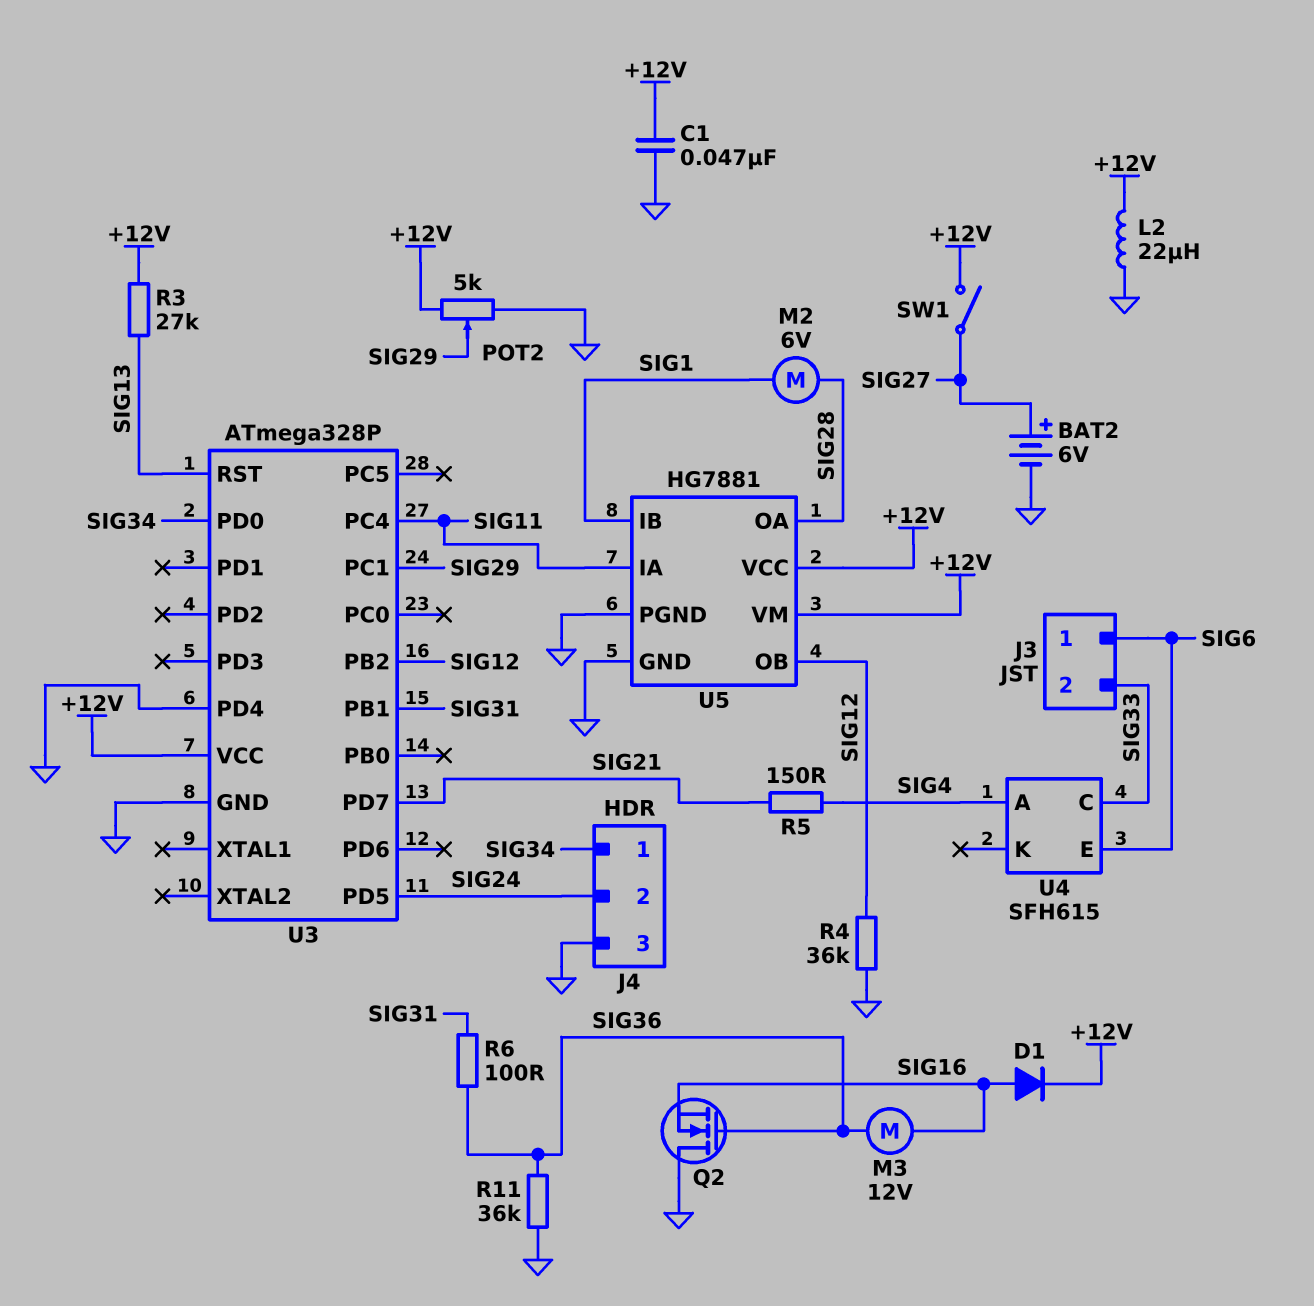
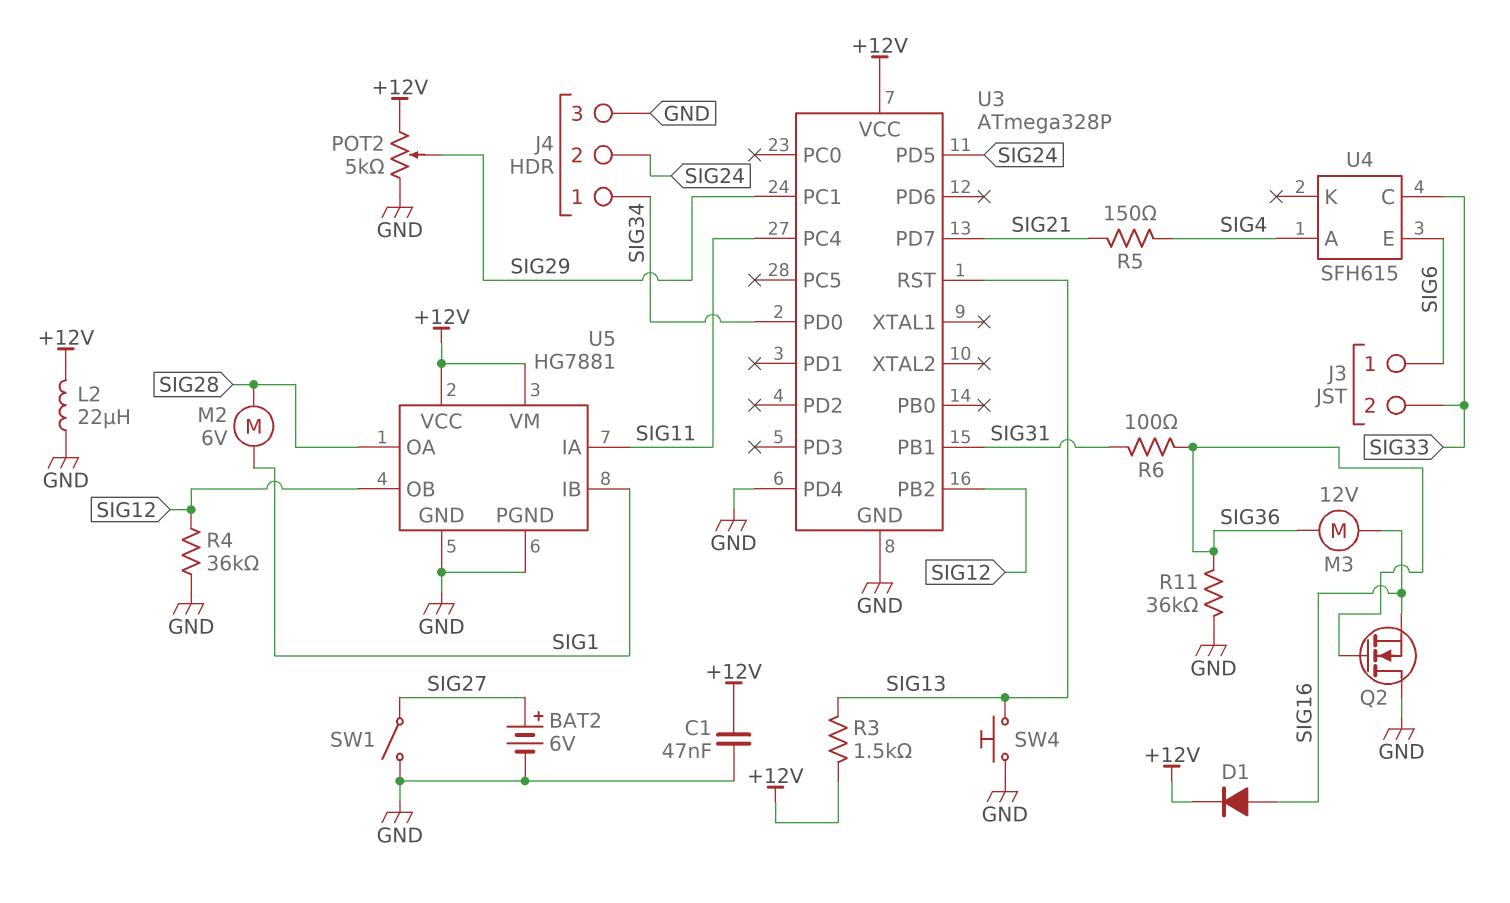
R3: 27k (+12V, SIG13) -> 1.5k (+12V, SIG13)
SW1: switch (+12V, SIG27) -> switch (GND, SIG27)
SW4: none -> button (GND, SIG13)

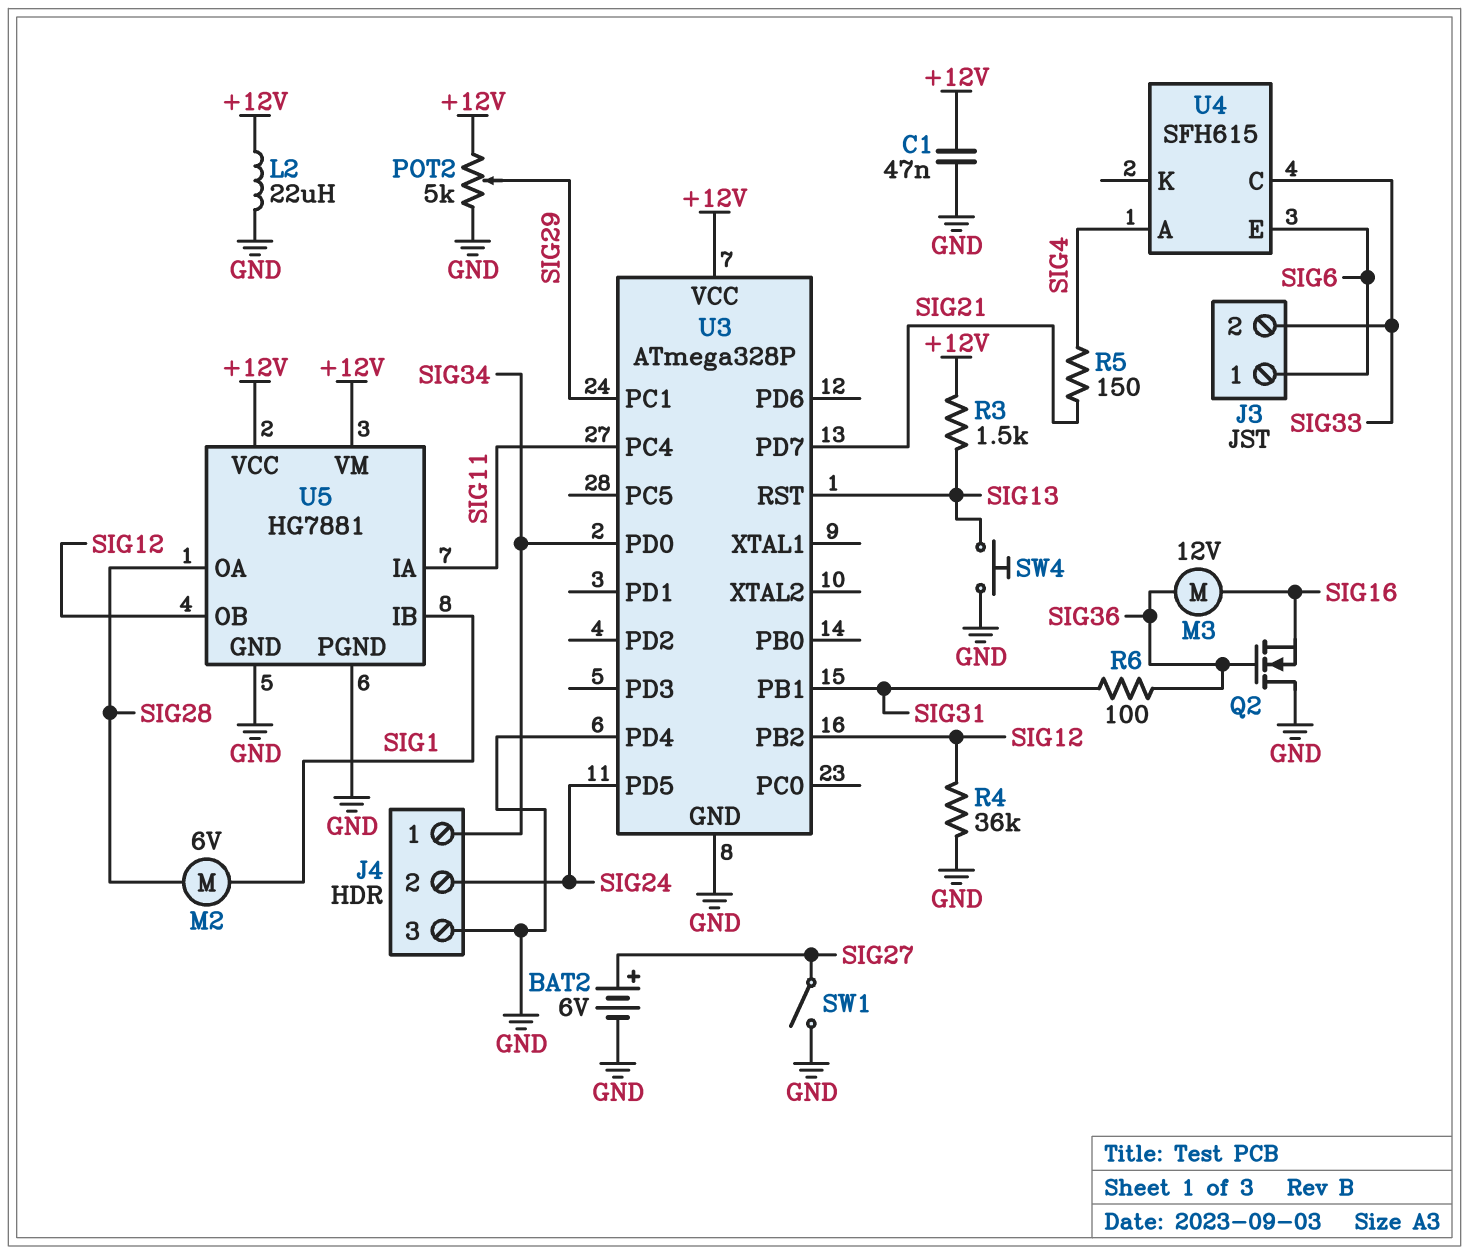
D1: diode (A SIG16, K +12V) -> none
R11: 36k (GND, SIG36) -> none

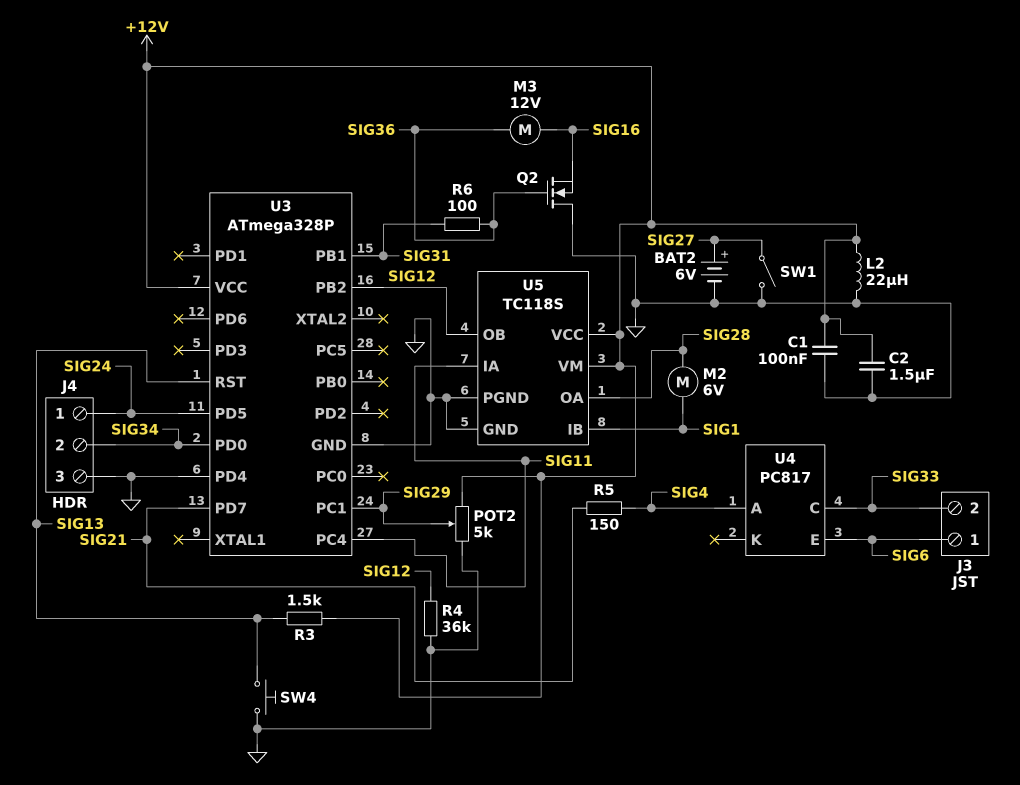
C1: 47nF (+12V, GND) -> 100nF (+12V, GND)
C2: none -> 1.5uF (+12V, GND)
J4 pin 1: SIG34 -> SIG24
J4 pin 2: SIG24 -> SIG34
U4: SFH615 -> PC817
U5: HG7881 -> TC118S

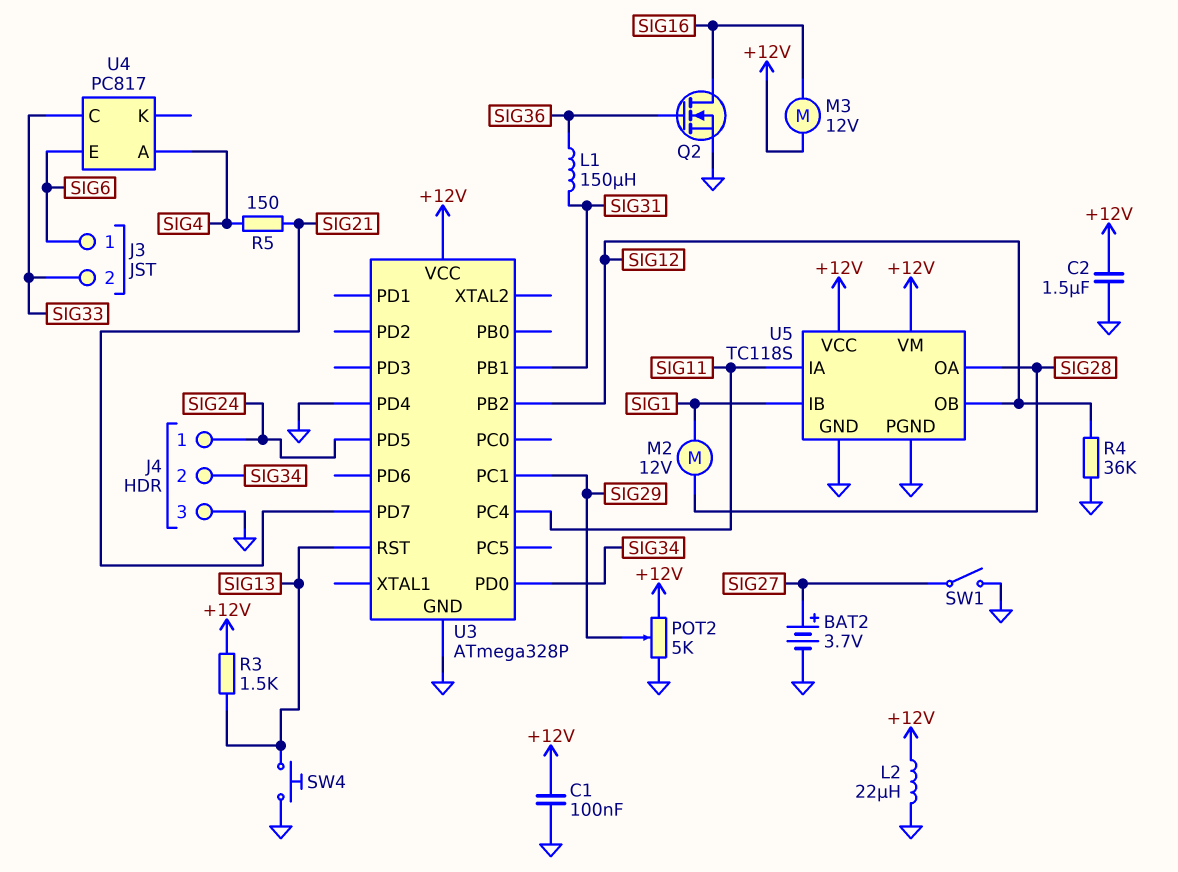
BAT2: 6V (plus SIG27, minus GND) -> 3.7V (plus SIG27, minus GND)
L1: none -> 150uH (SIG31, SIG36)
M2: motor 6V (SIG1, SIG28) -> motor 12V (SIG1, SIG28)
M3: motor 12V (SIG16, SIG36) -> motor 12V (+12V, SIG16)
Q2: NMOS (G SIG36, D GND, S SIG16) -> NMOS (G SIG36, D SIG16, S GND)
R6: 100 (SIG31, SIG36) -> none

